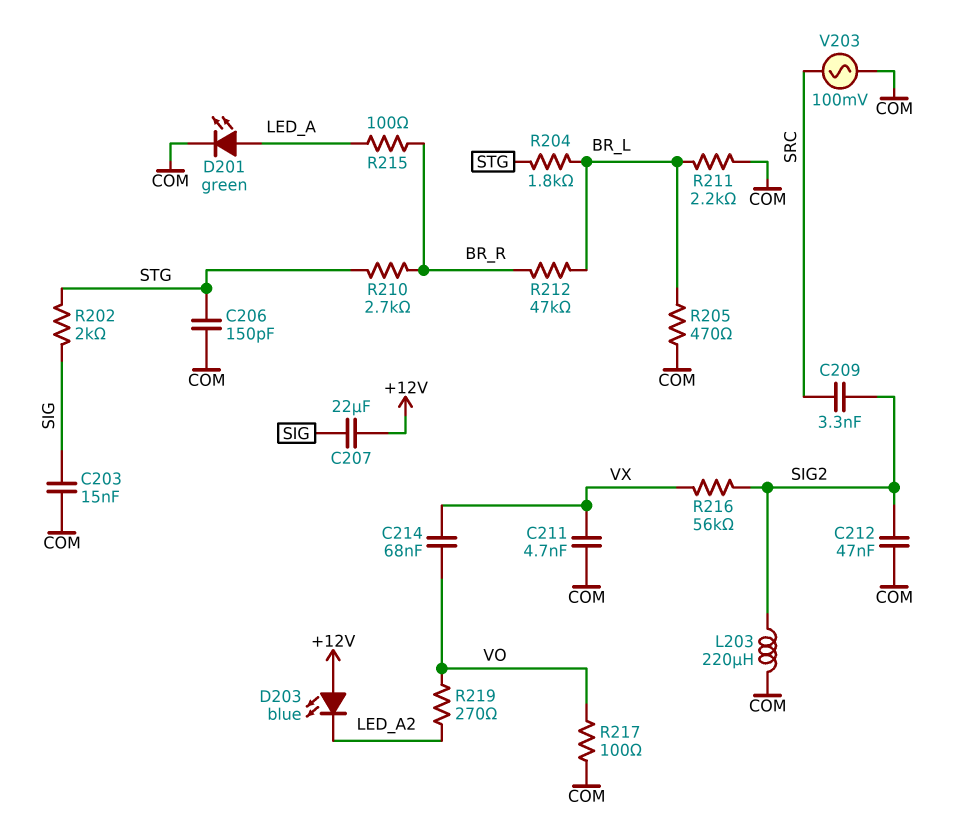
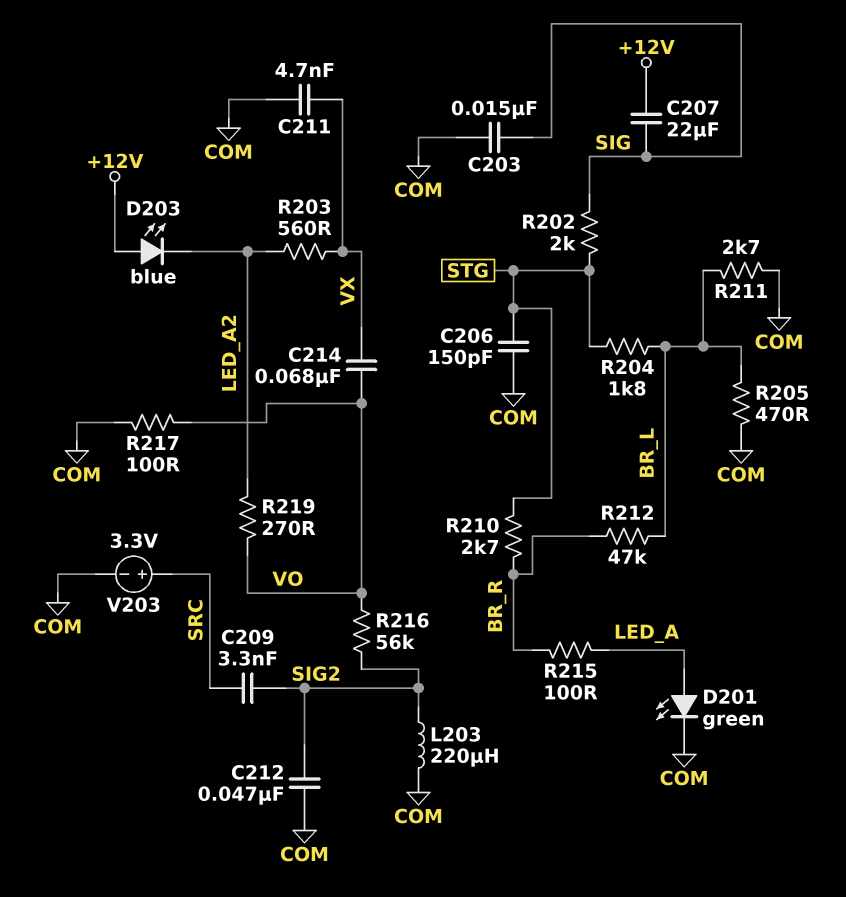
R203: none -> 560 (LED_A2, VX)
R211: 2.2k (BR_L, COM) -> 2.7k (BR_L, COM)
R216: 56k (SIG2, VX) -> 56k (SIG2, VO)
V203: AC 100mV (COM, SRC) -> 3.3V (plus SRC, minus COM)

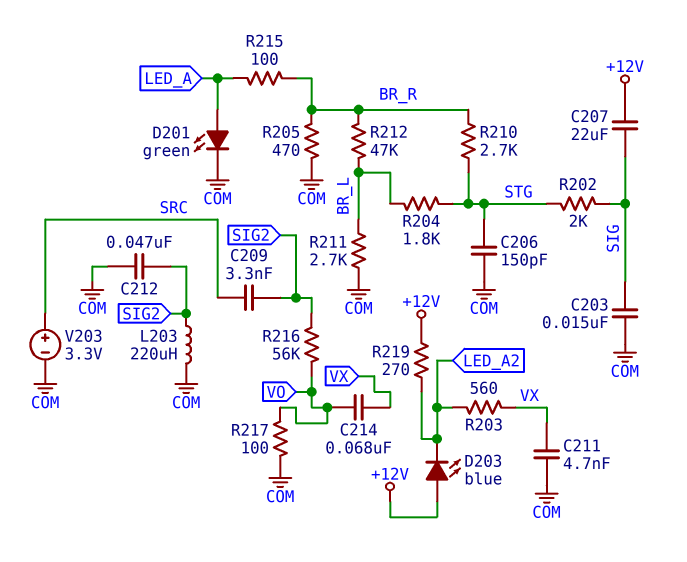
R205: 470 (BR_L, COM) -> 470 (BR_R, COM)
R219: 270 (LED_A2, VO) -> 270 (+12V, LED_A2)

